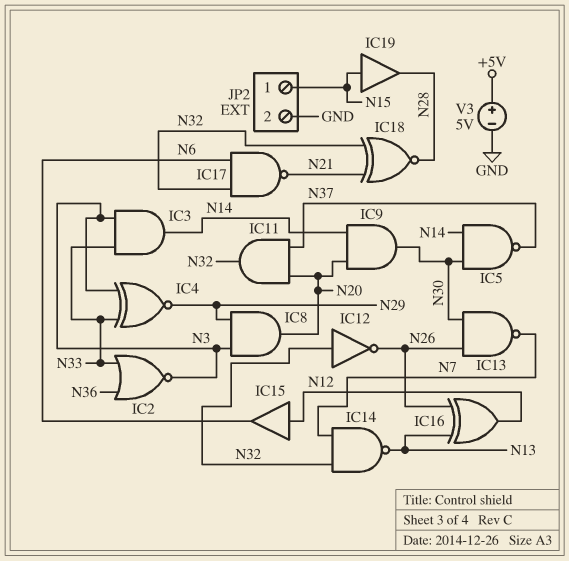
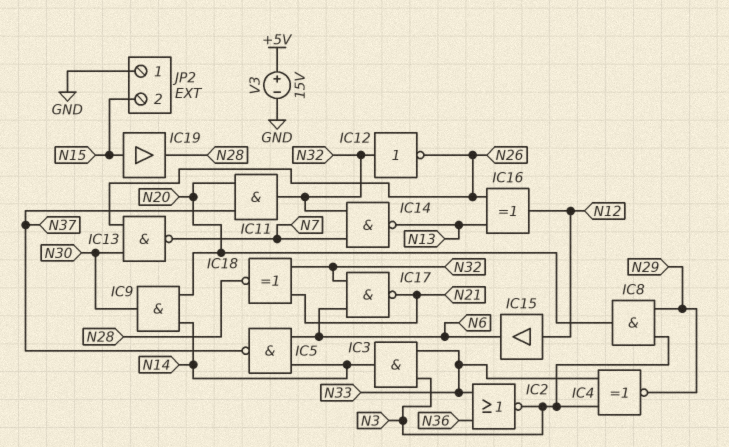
IC5: NAND (in N14, in N30, out N37) -> NAND (in N6, in N14, out N37)
JP2 pin 1: N15 -> GND
JP2 pin 2: GND -> N15
V3: 5V (plus +5V, minus GND) -> 15V (plus +5V, minus GND)

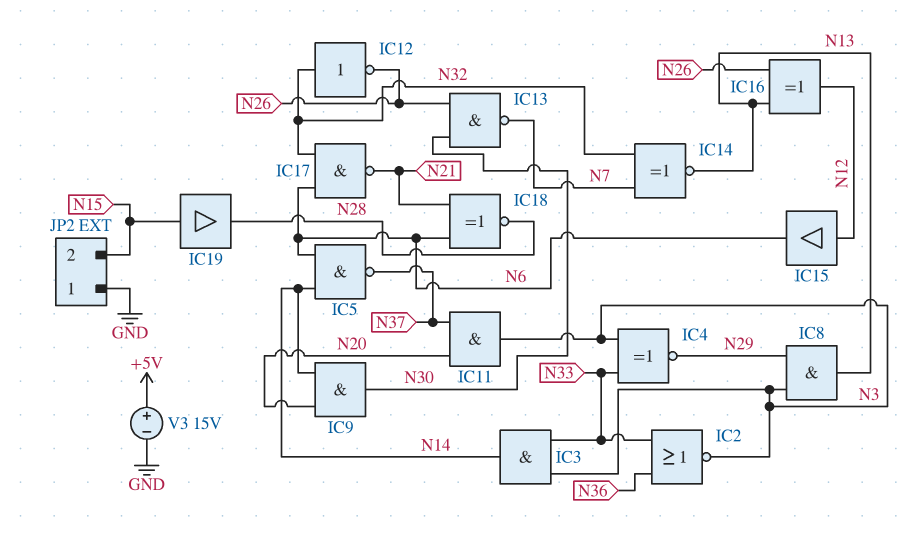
IC8: AND (in N3, in N29, out N20) -> AND (in N3, in N29, out N13)
IC11: AND (in N20, in N37, out N32) -> AND (in N20, in N37, out N3)
IC14: NAND (in N7, in N32, out N13) -> XNOR (in N7, in N32, out N13)
IC18: XNOR (in N21, in N32, out N28) -> XNOR (in N6, in N21, out N28)

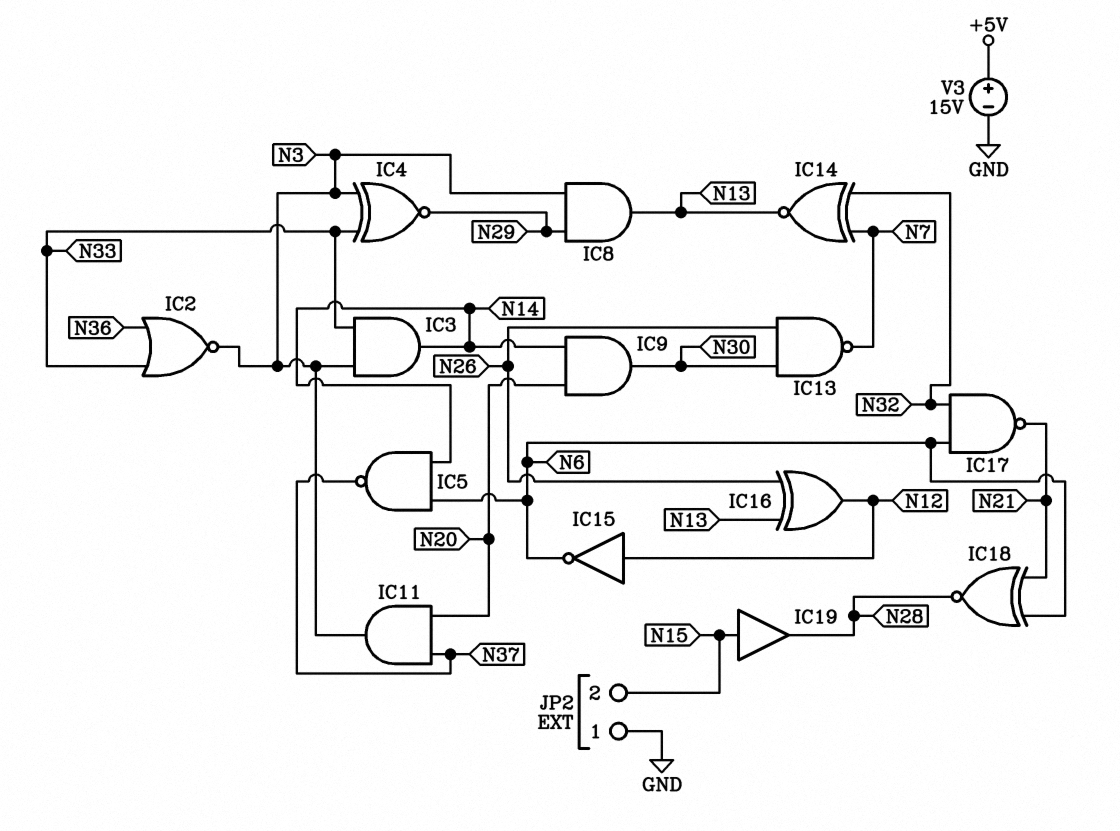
IC12: NOT (in N32, out N26) -> none
IC15: buffer (in N12, out N6) -> NOT (in N12, out N6)

